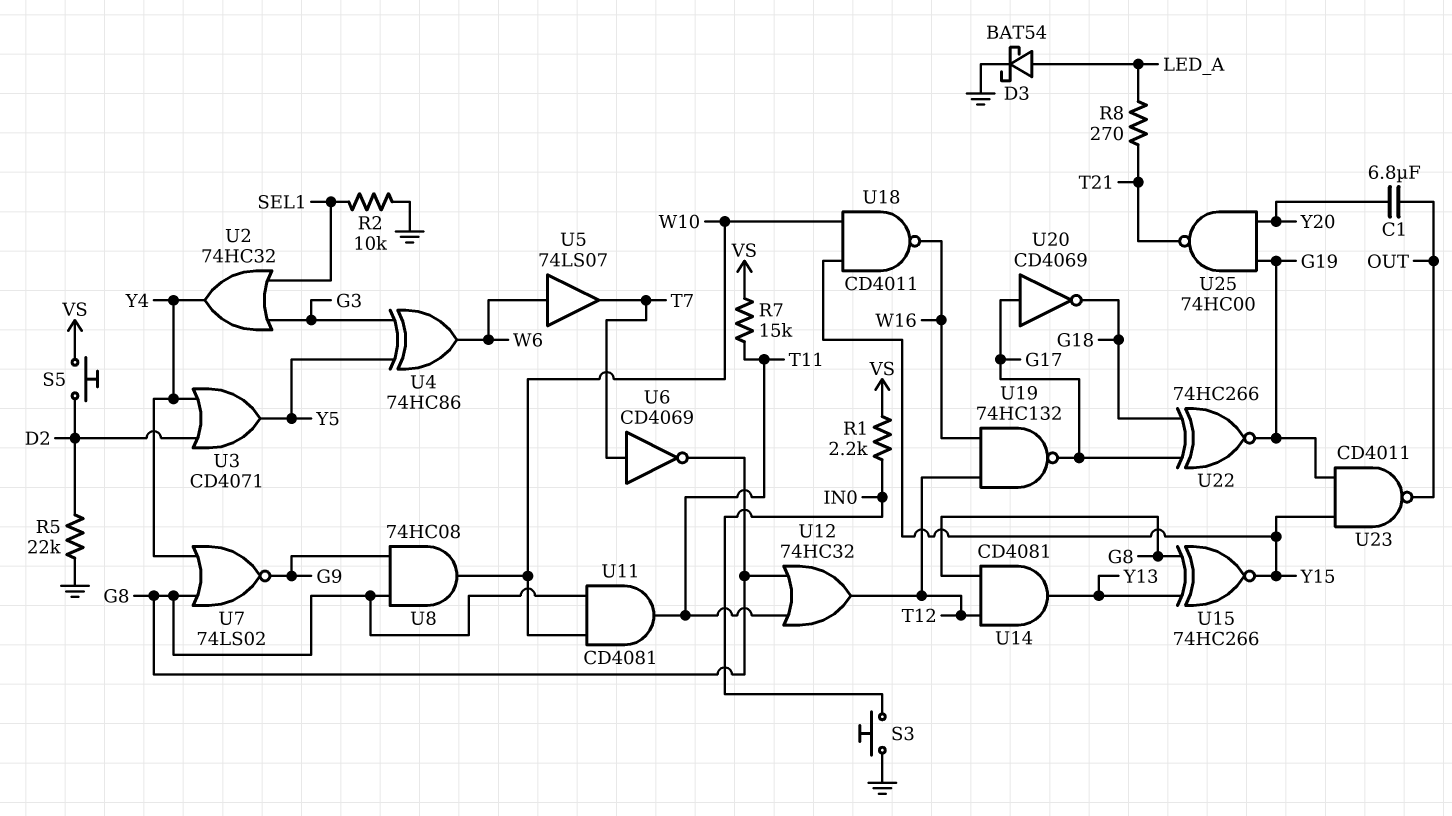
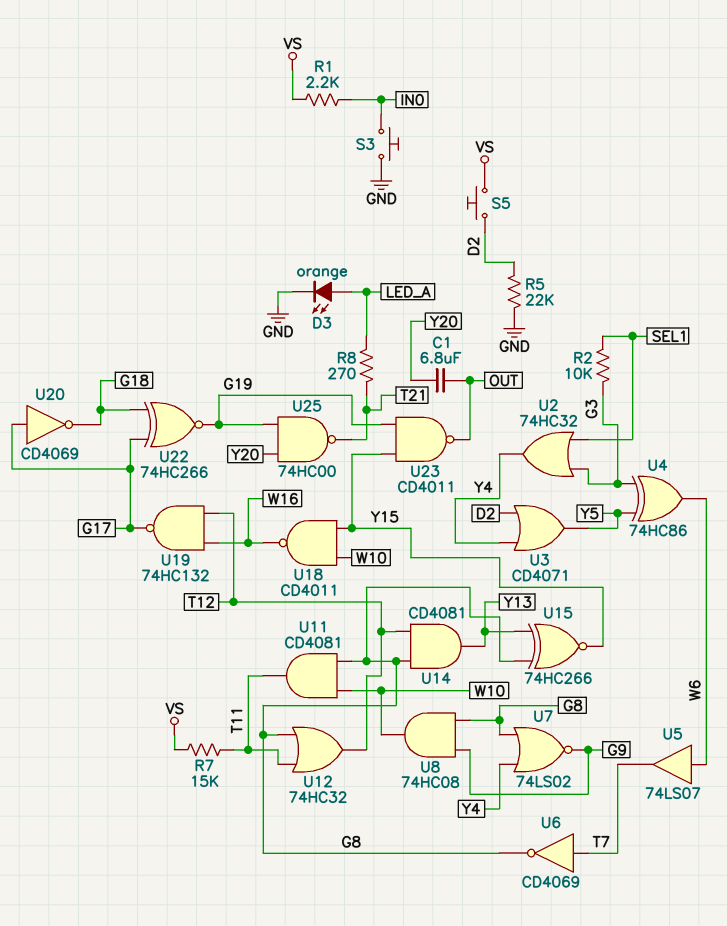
D3: schottky BAT54 (A LED_A, K GND) -> LED orange (A LED_A, K GND)
R2: 10k (GND, SEL1) -> 10k (G3, SEL1)

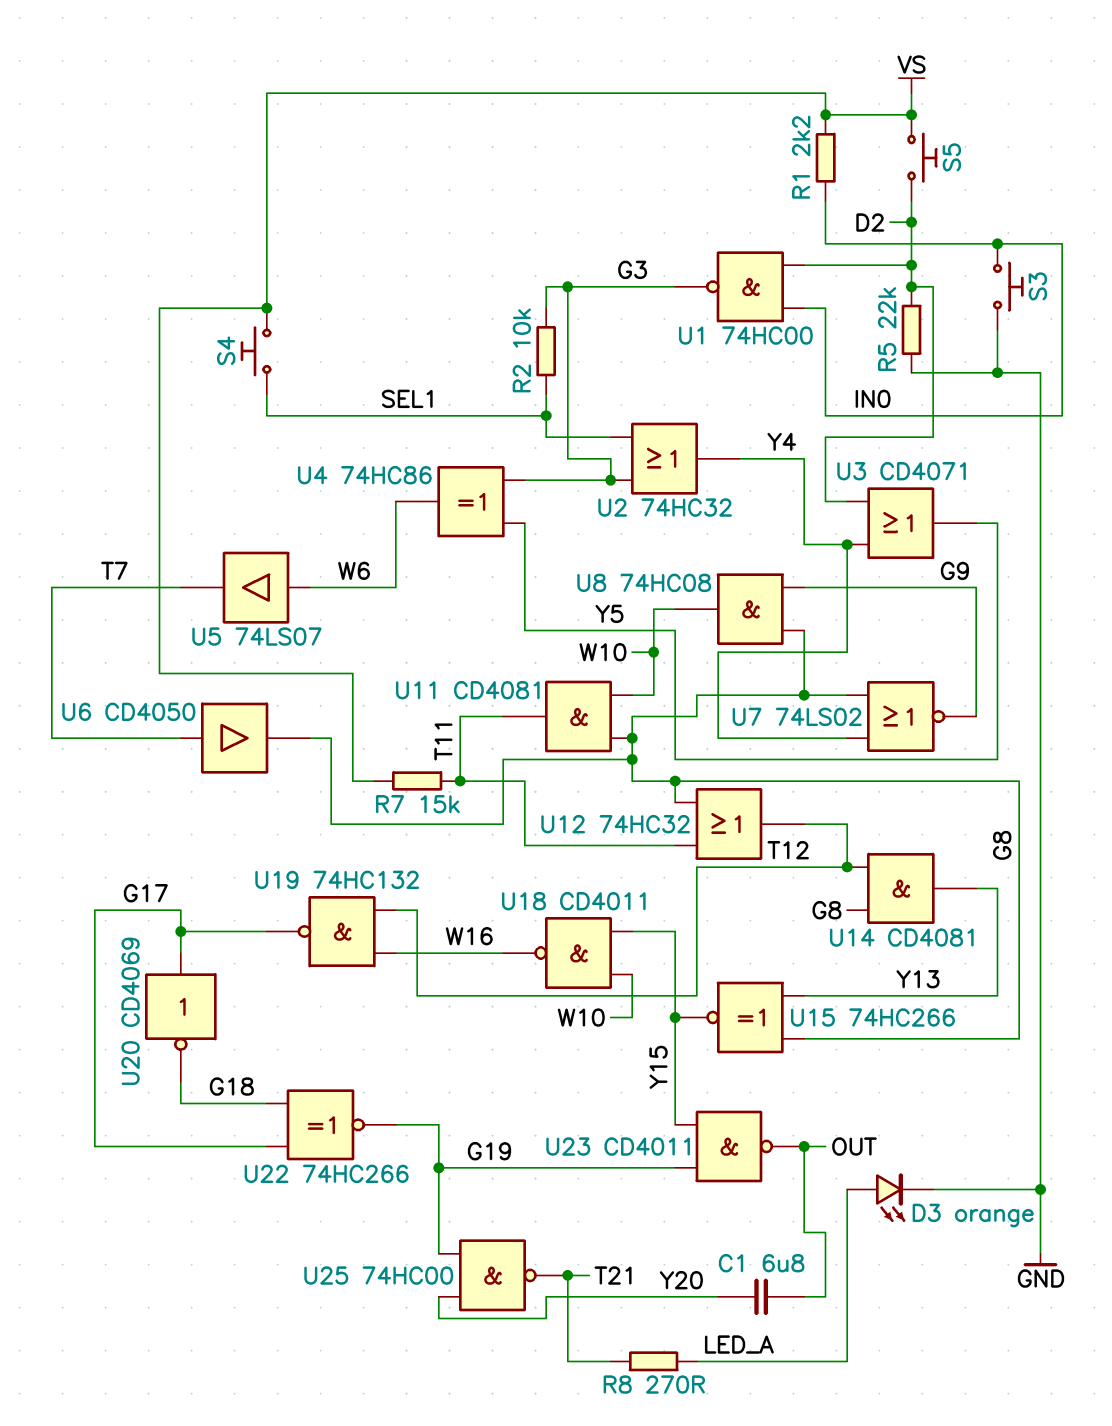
S4: none -> button (SEL1, VS)
U1: none -> NAND 74HC00 (in D2, in IN0, out G3)
U6: NOT CD4069 (in T7, out G8) -> buffer CD4050 (in T7, out G8)

